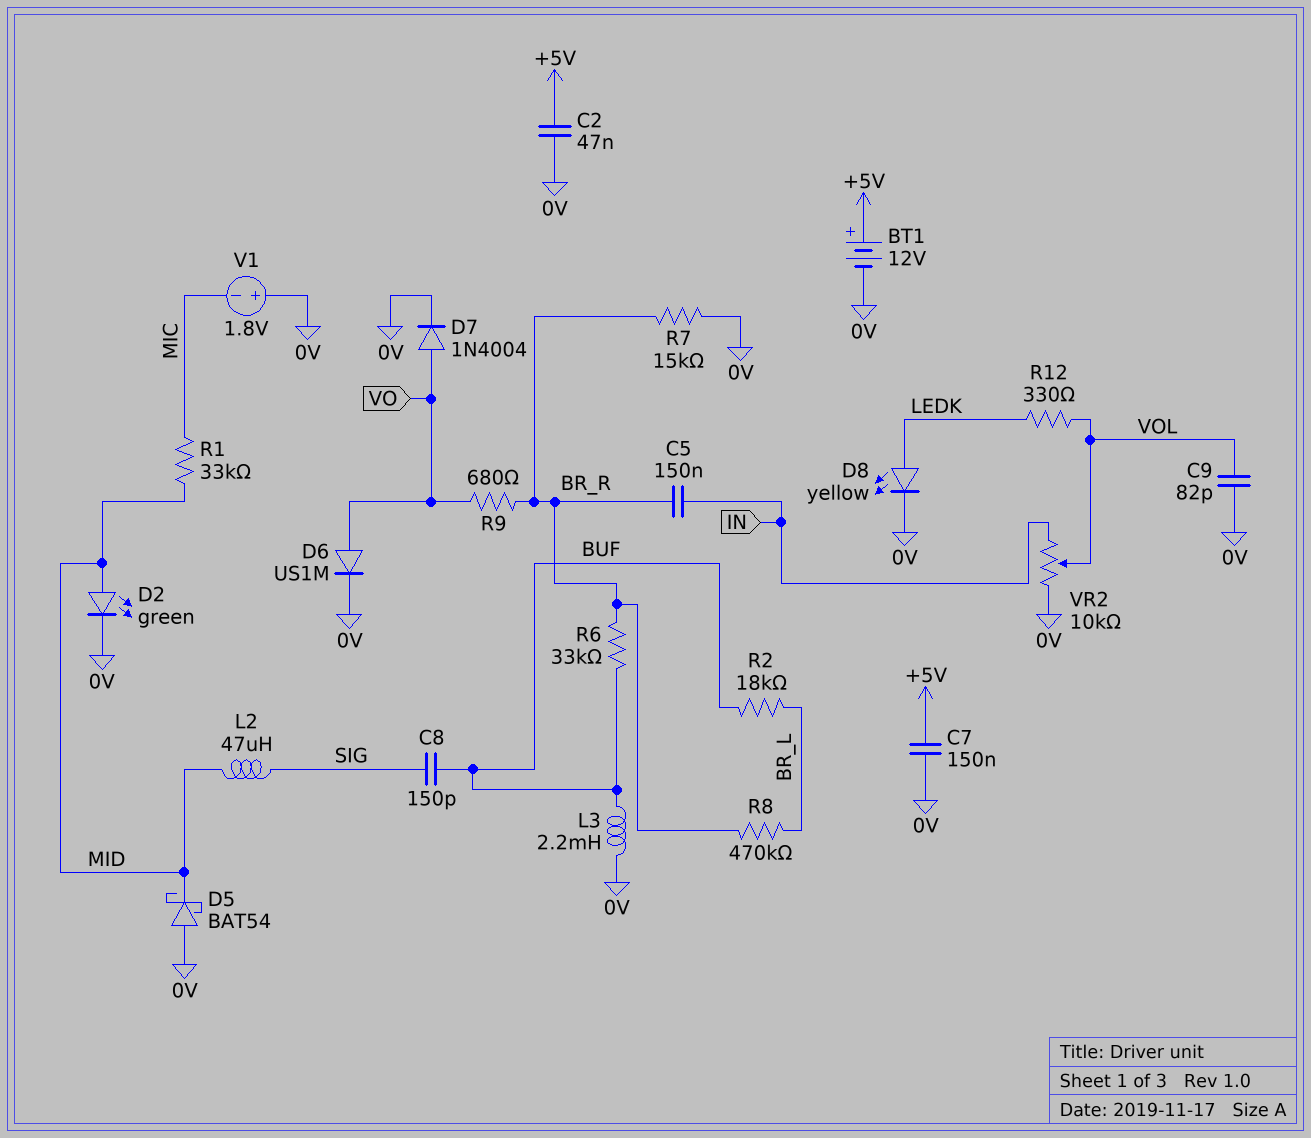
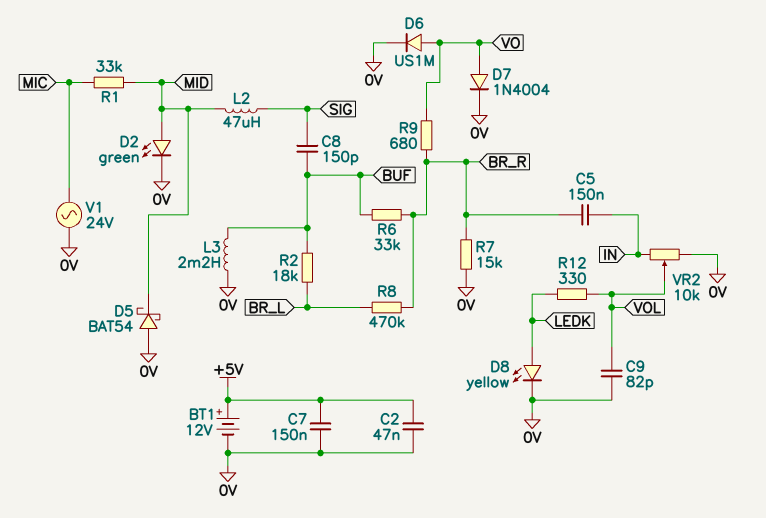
V1: 1.8V (plus 0V, minus MIC) -> AC 24V (0V, MIC)

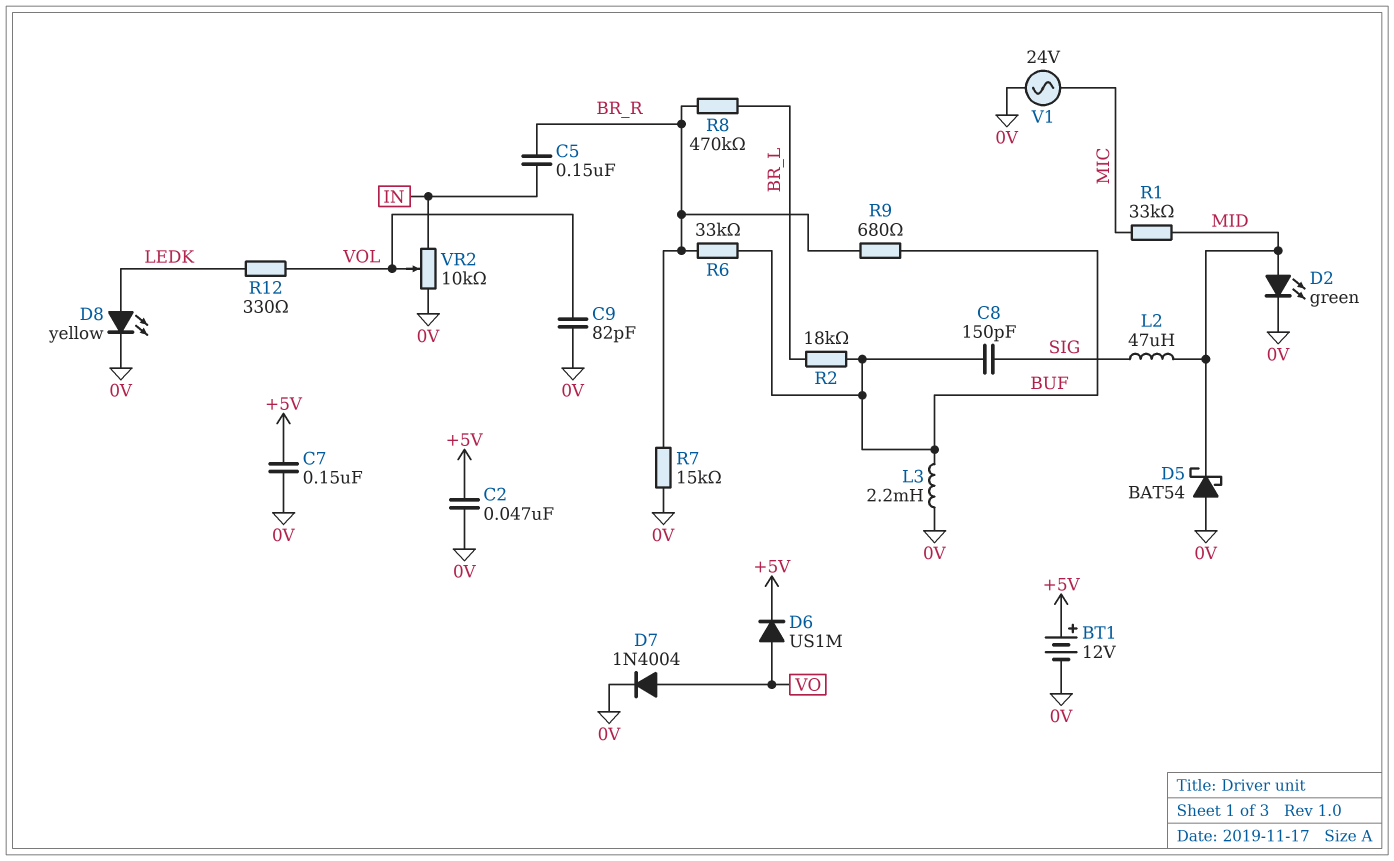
D6: diode US1M (A VO, K 0V) -> diode US1M (A VO, K +5V)
R9: 680 (BR_R, VO) -> 680 (BR_R, BUF)

